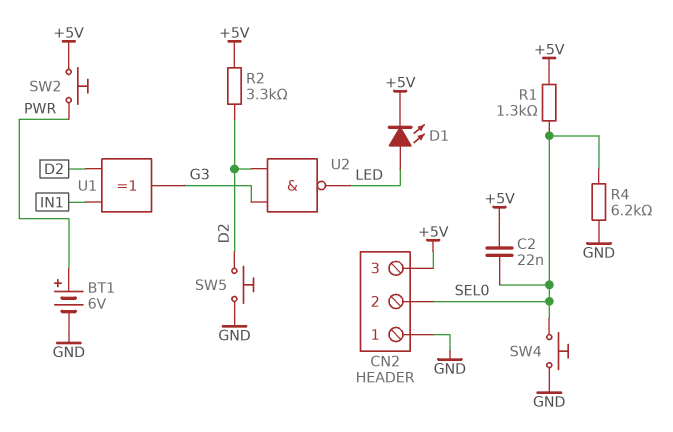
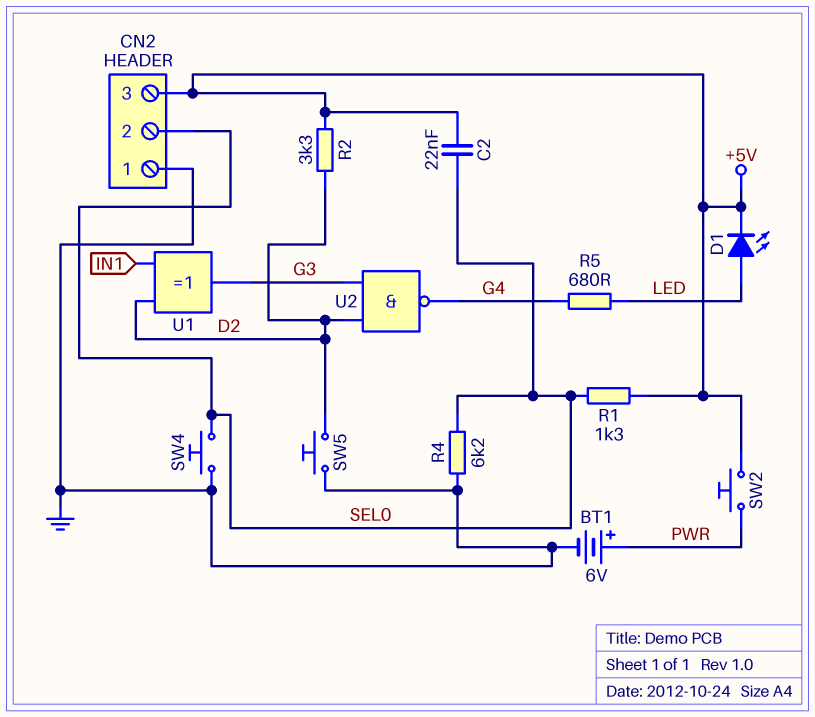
R5: none -> 680 (G4, LED)
U2: NAND (in D2, in G3, out LED) -> NAND (in D2, in G3, out G4)

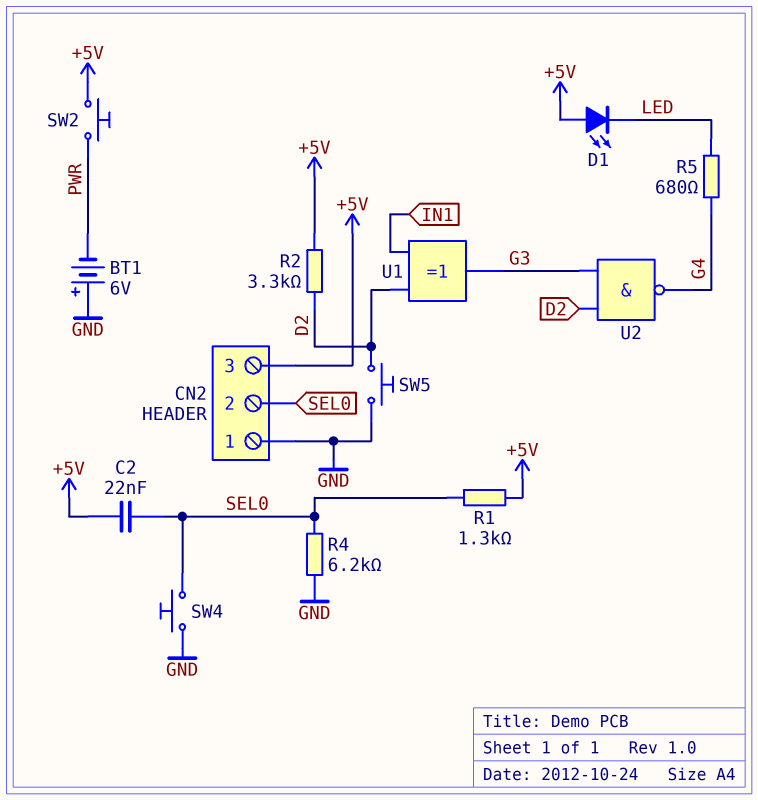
BT1: 6V (plus PWR, minus GND) -> 6V (plus GND, minus PWR)
D1: LED (A LED, K +5V) -> LED (A +5V, K LED)

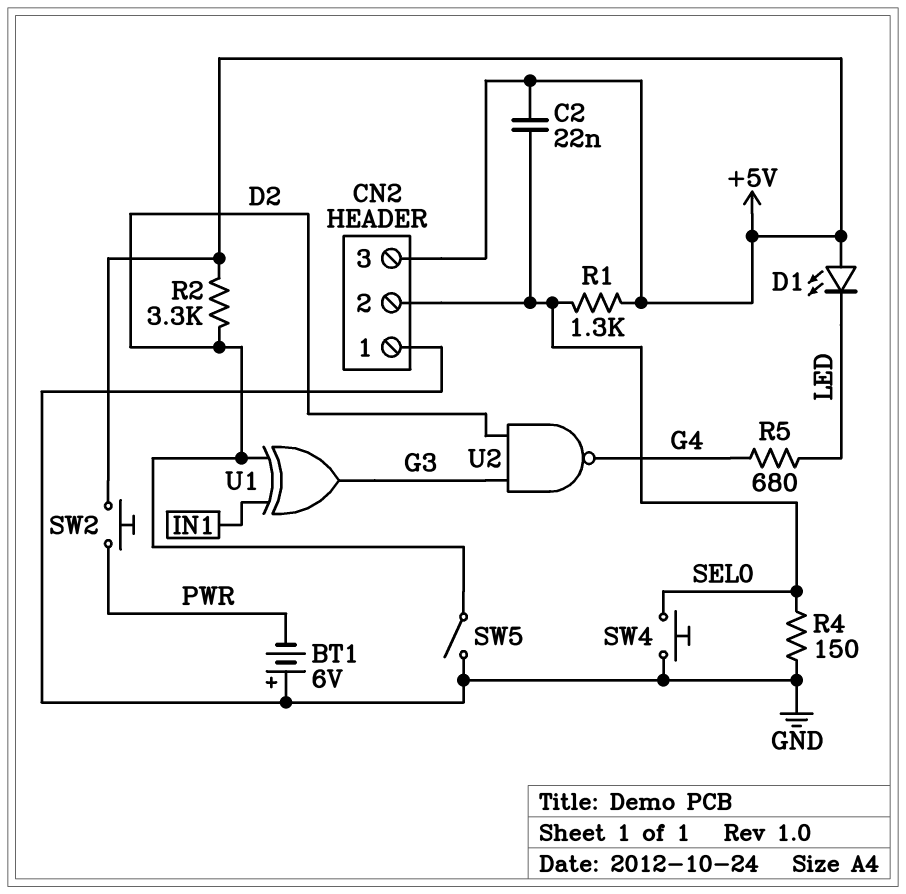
R4: 6.2k (GND, SEL0) -> 150 (GND, SEL0)
SW5: button (D2, GND) -> switch (D2, GND)

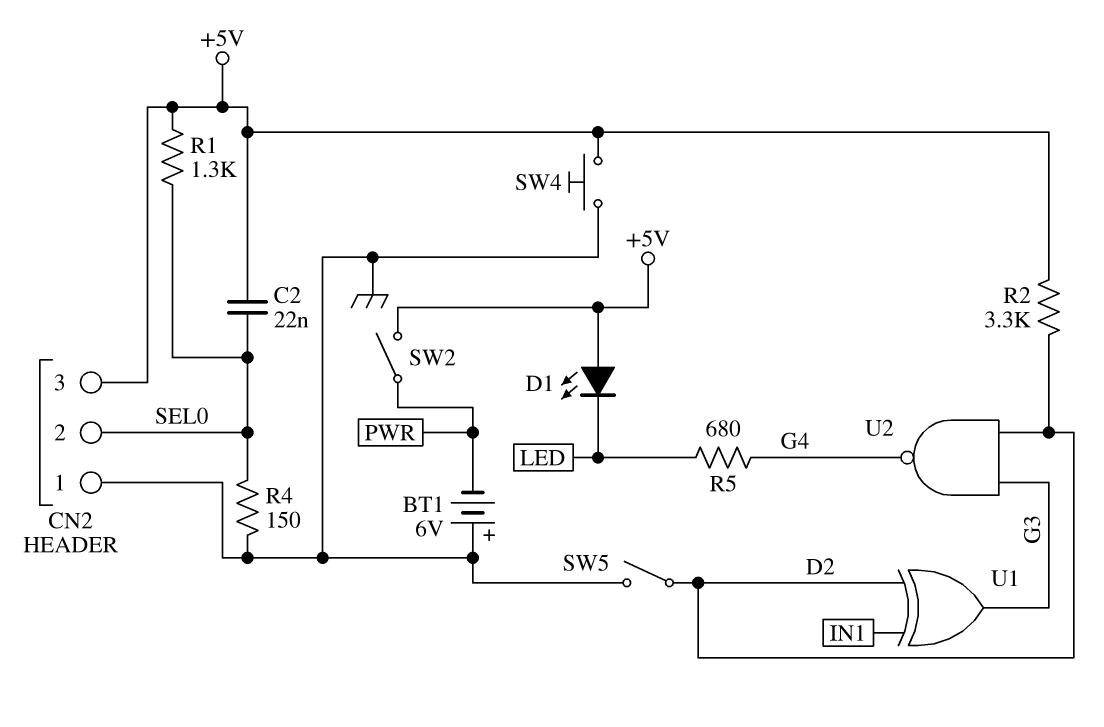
SW2: button (+5V, PWR) -> switch (+5V, PWR)
SW4: button (GND, SEL0) -> button (+5V, GND)

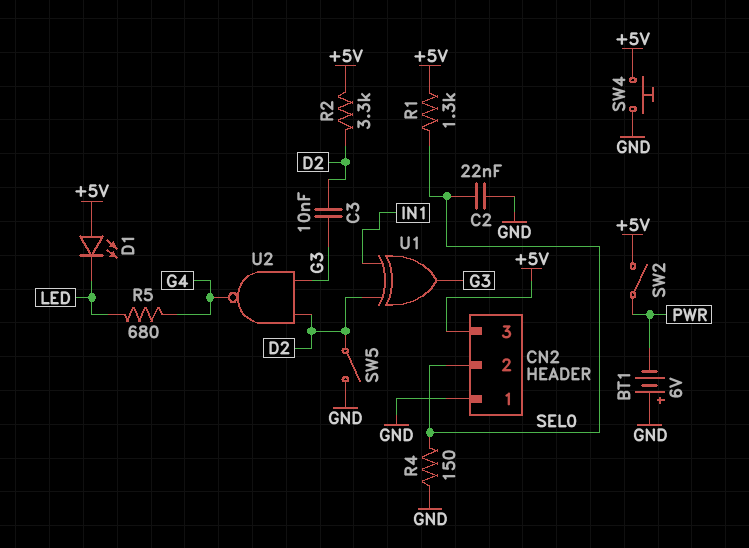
C2: 22nF (+5V, SEL0) -> 22nF (GND, SEL0)
C3: none -> 10nF (D2, G3)

